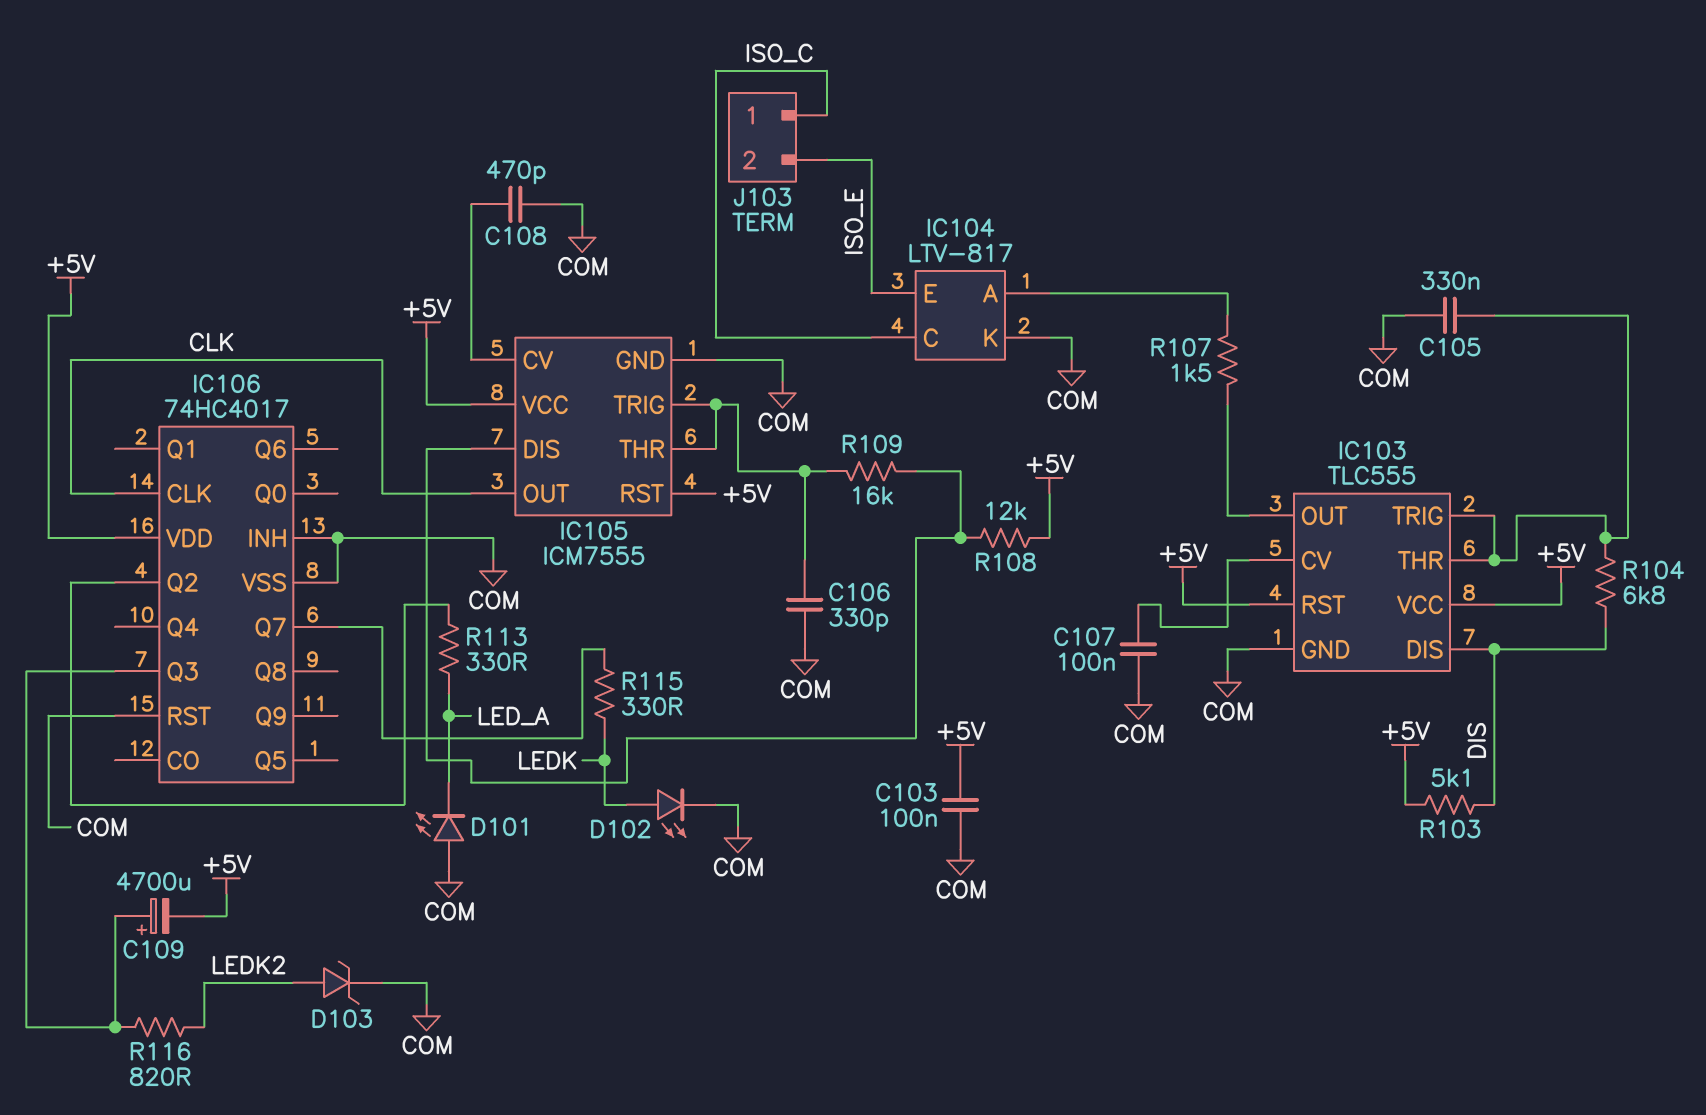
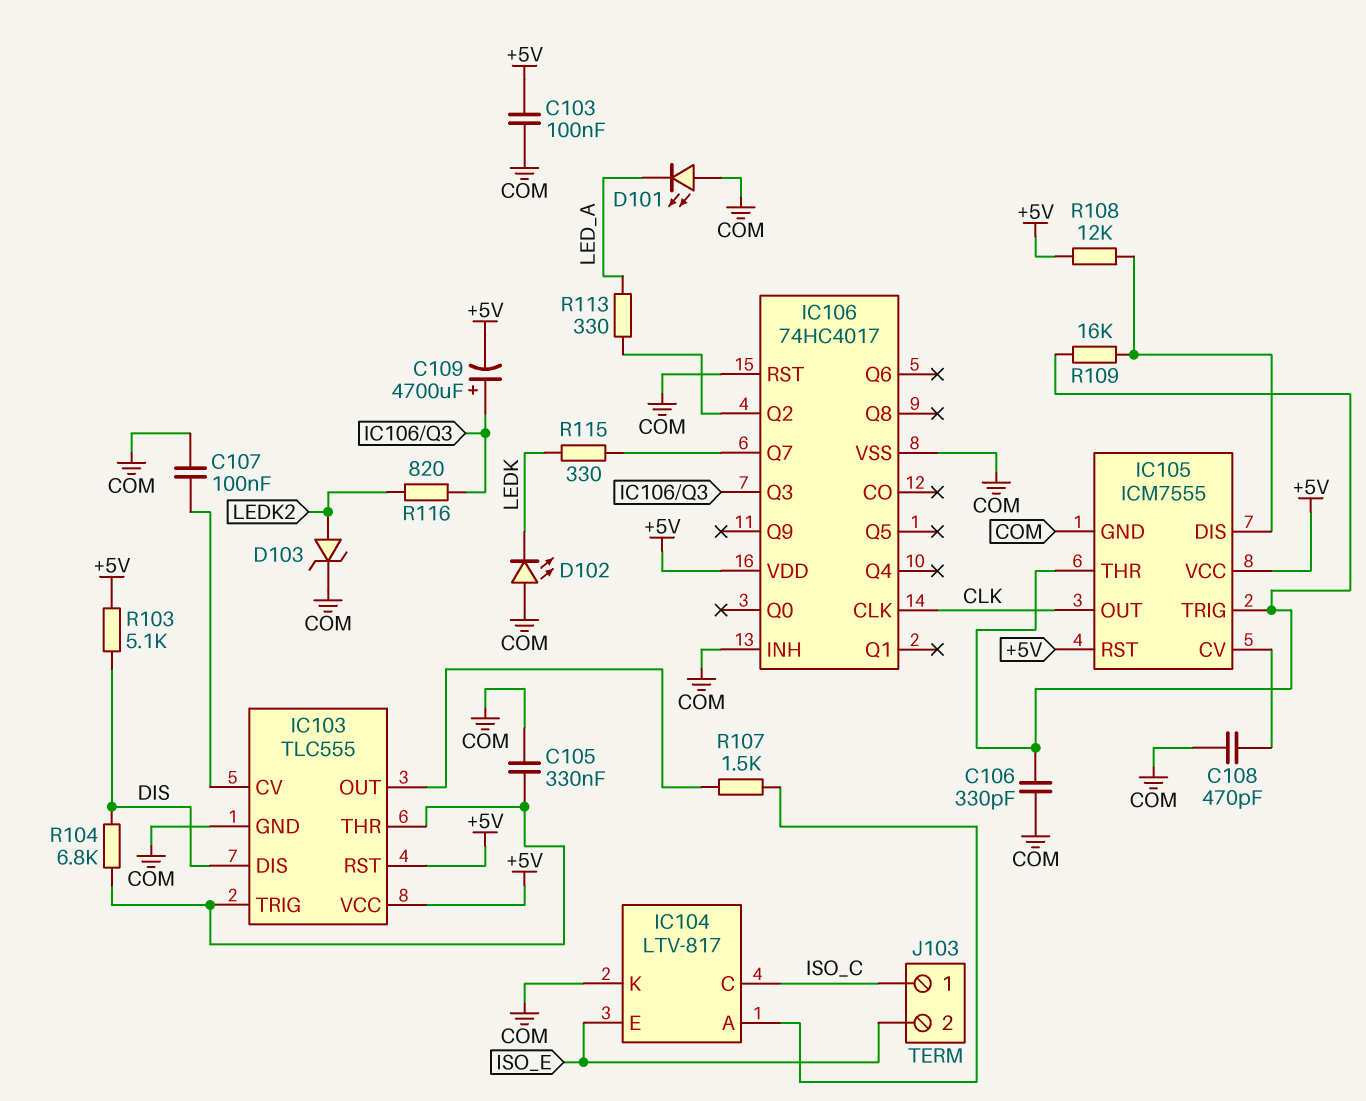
D102: LED (A LEDK, K COM) -> LED (A COM, K LEDK)

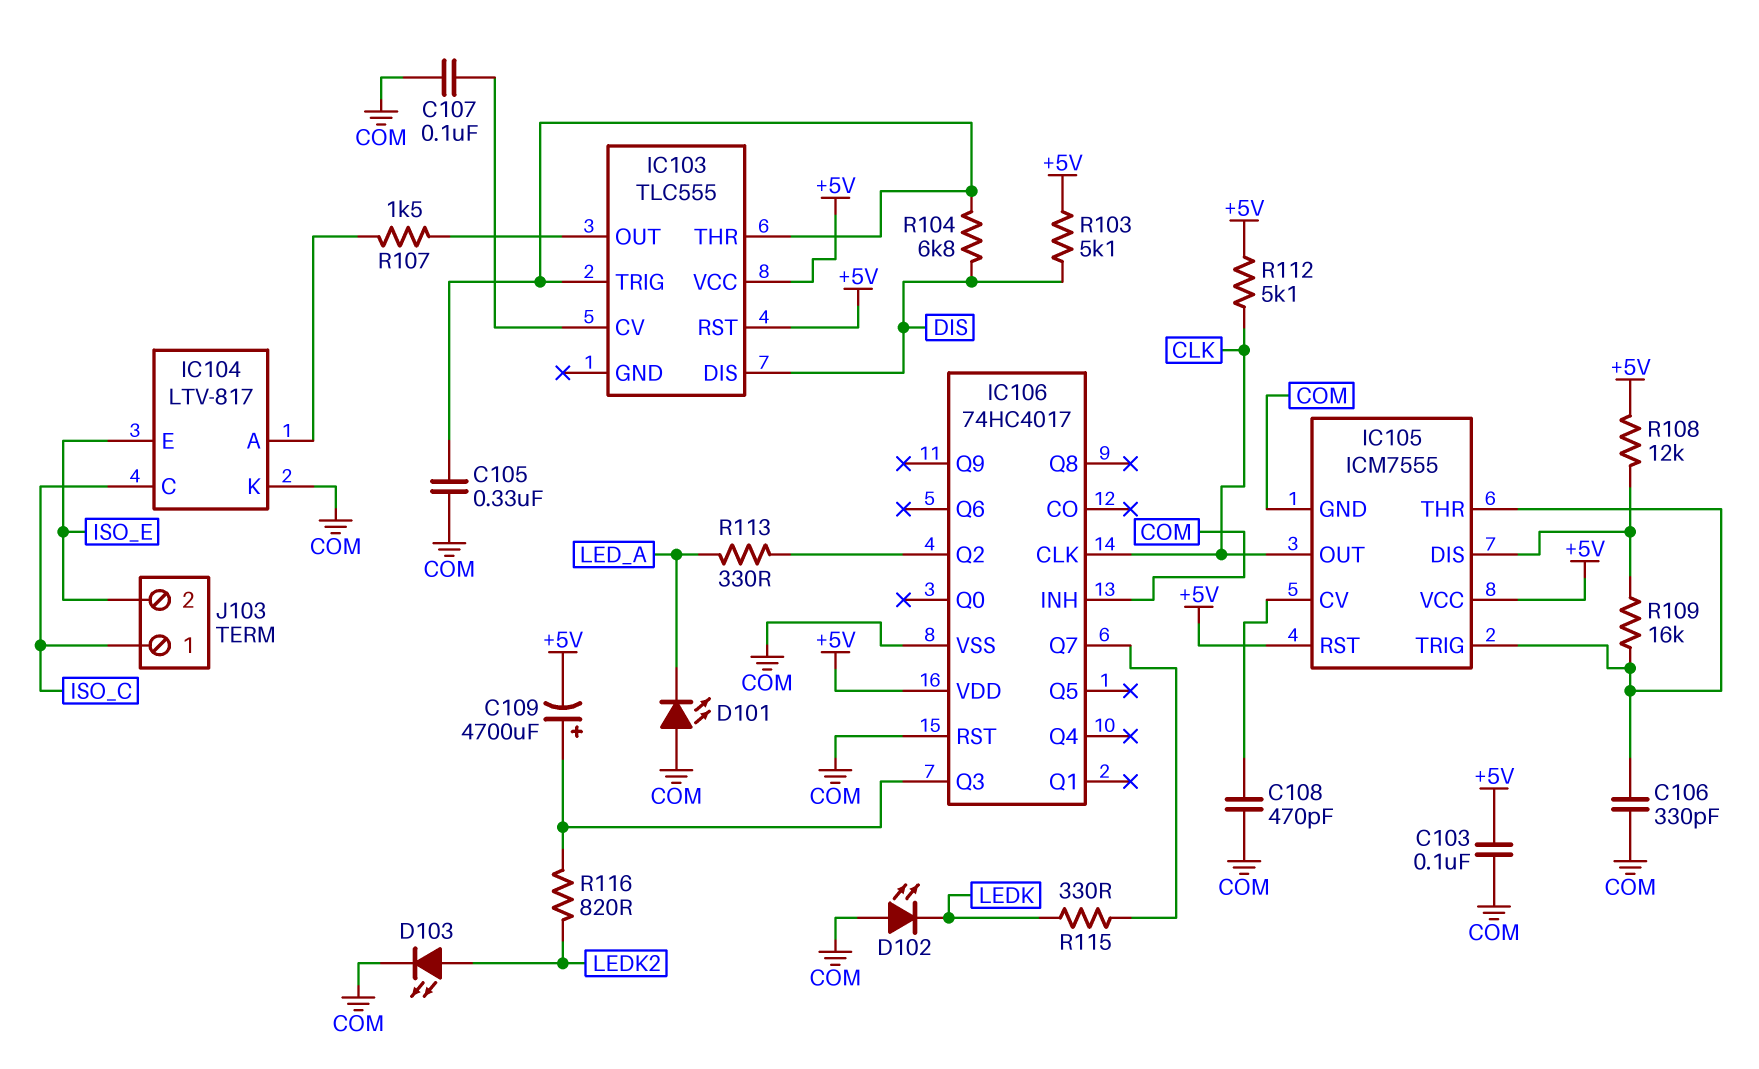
D103: zener (A LEDK2, K COM) -> LED (A LEDK2, K COM)
IC103 pin GND: COM -> none
R112: none -> 5.1k (+5V, CLK)

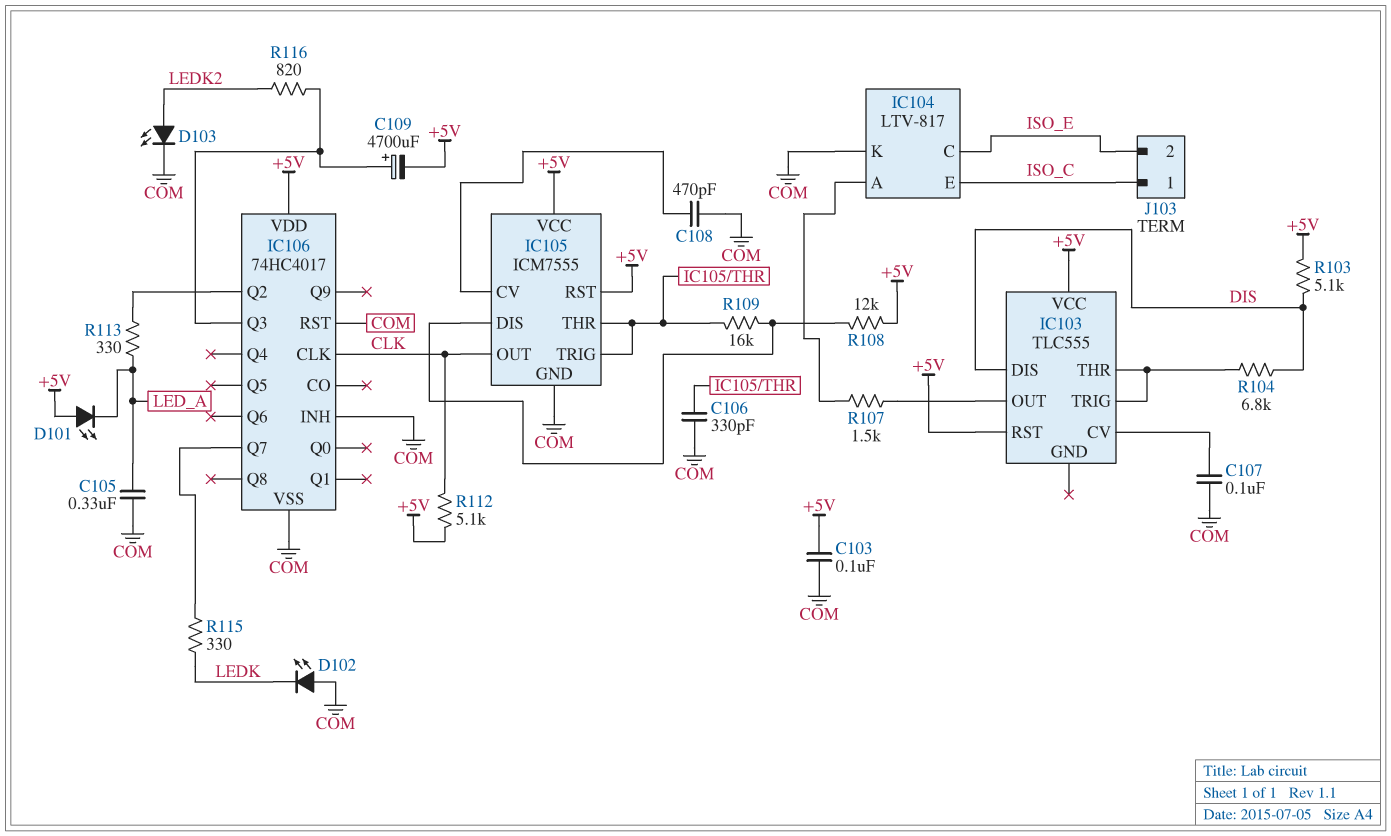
C105: 330nF (COM, IC103/THR) -> 330nF (COM, LED_A)
D101: LED (A COM, K LED_A) -> LED (A +5V, K LED_A)
IC104 pin C: ISO_C -> ISO_E
IC104 pin E: ISO_E -> ISO_C

